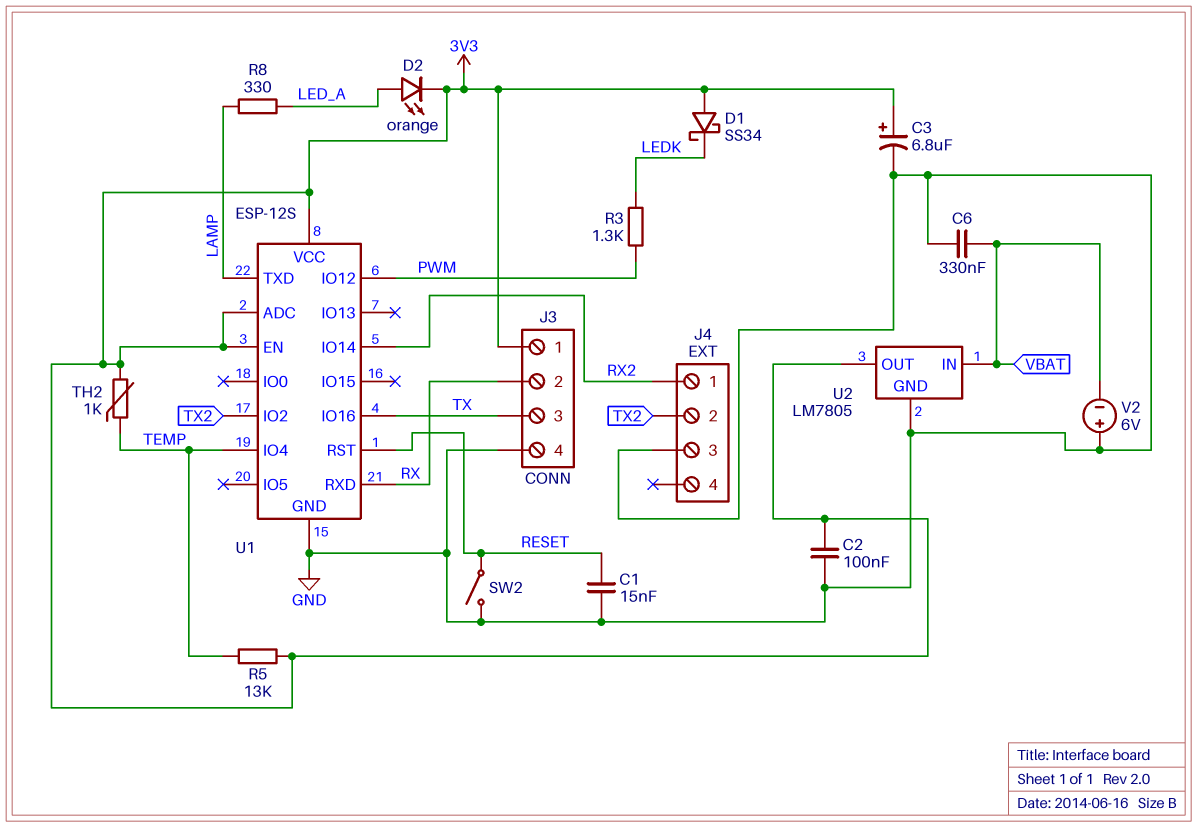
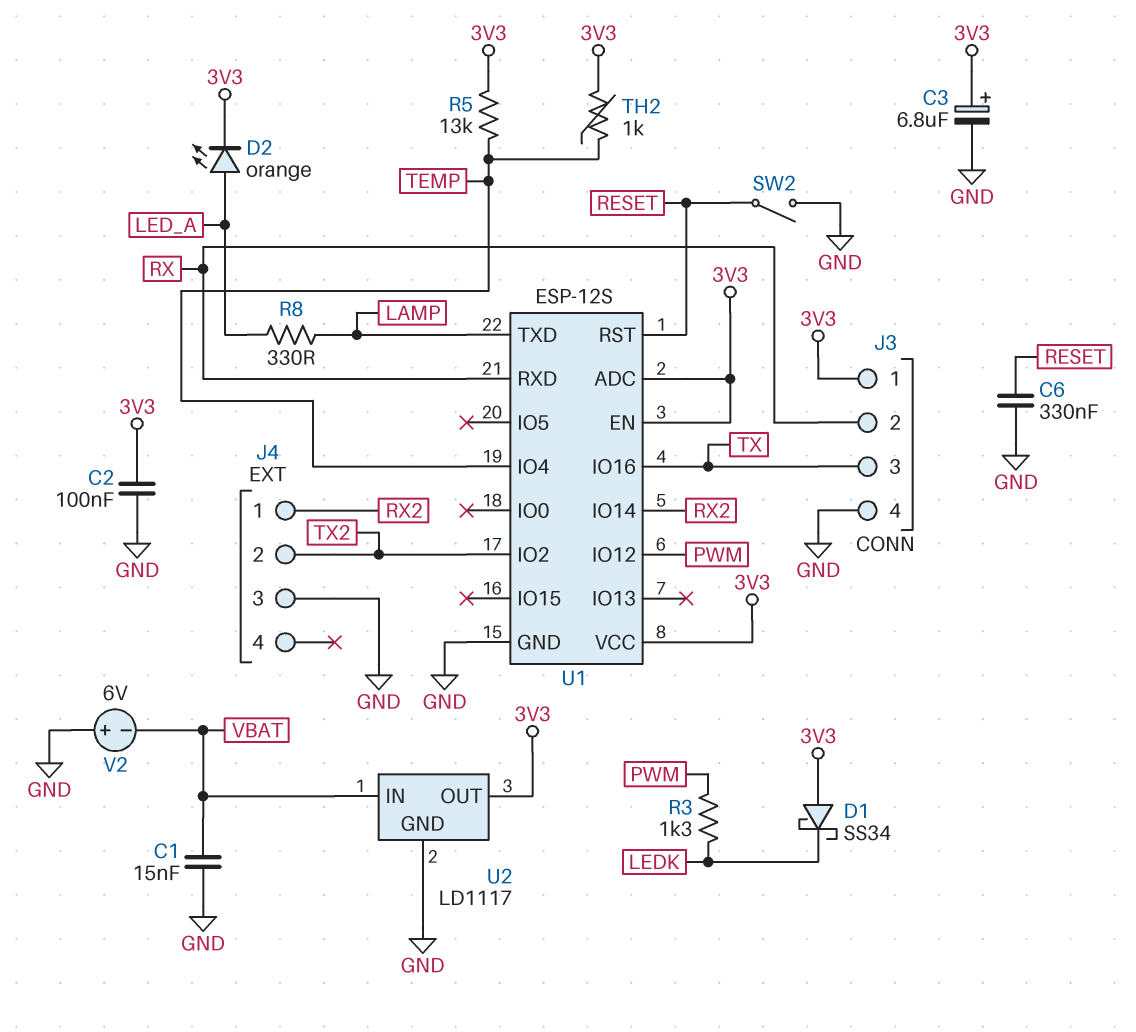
C1: 15nF (GND, RESET) -> 15nF (GND, VBAT)
C6: 330nF (GND, VBAT) -> 330nF (GND, RESET)
U2: LM7805 -> LD1117

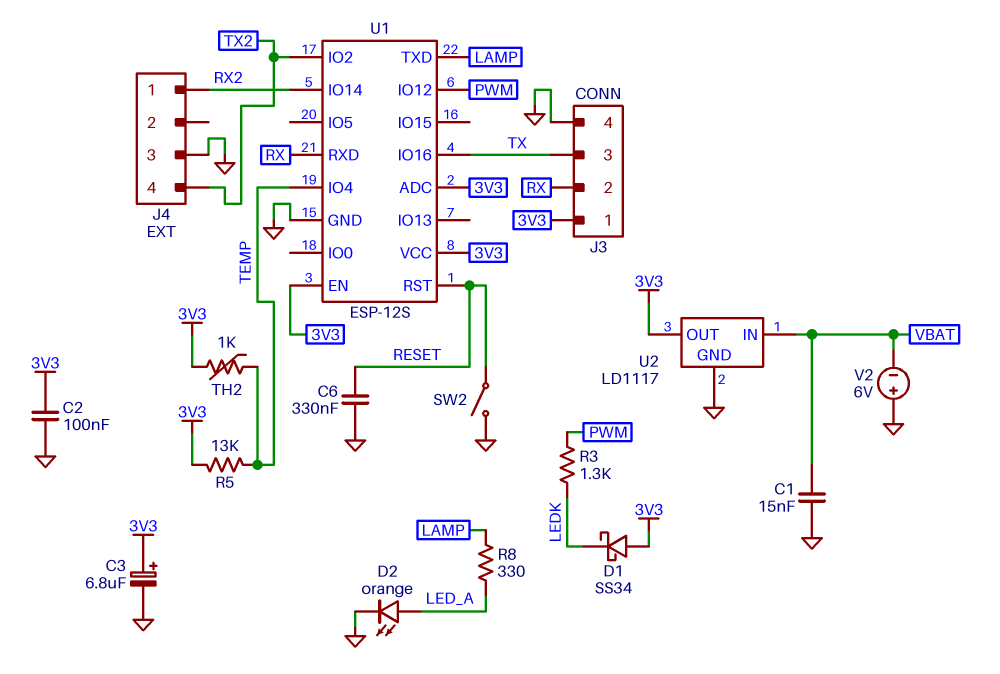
D2: LED orange (A LED_A, K 3V3) -> LED orange (A LED_A, K GND)
J4 pin 2: TX2 -> none
J4 pin 4: none -> TX2

